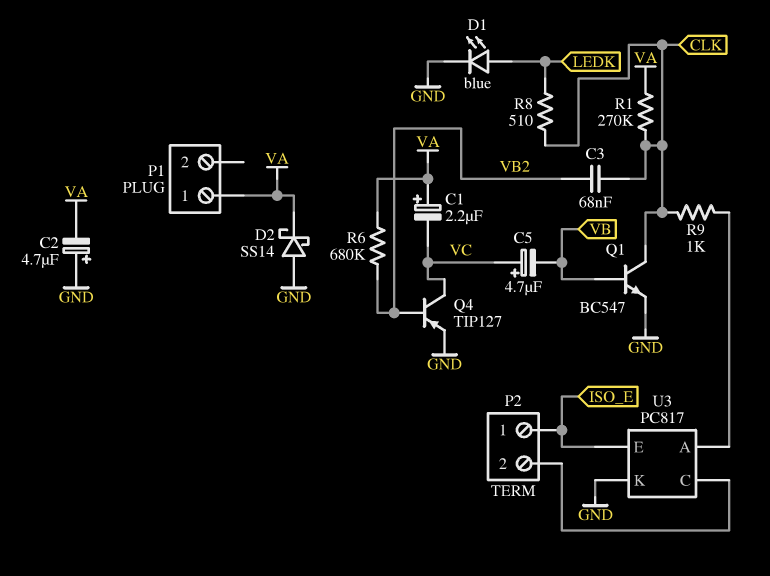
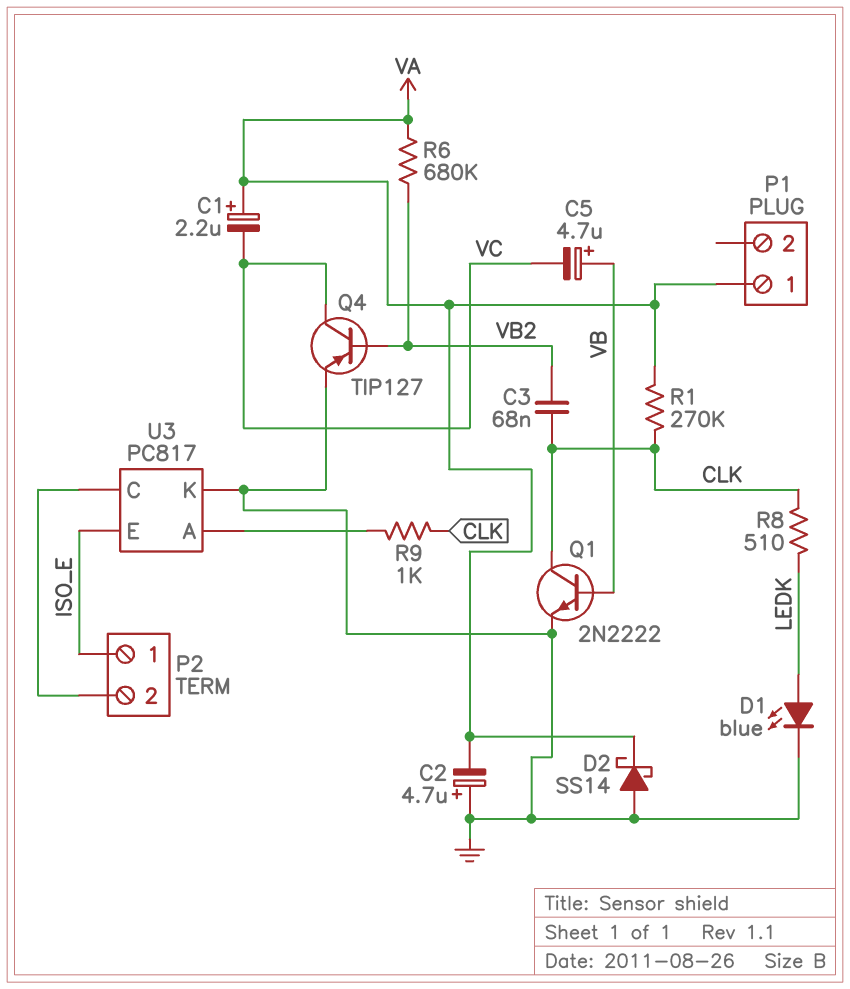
C5: 4.7uF (plus VC, minus VB) -> 4.7uF (plus VB, minus VC)
Q1: NPN BC547 (B VB, C CLK, E GND) -> NPN 2N2222 (B VB, C CLK, E GND)

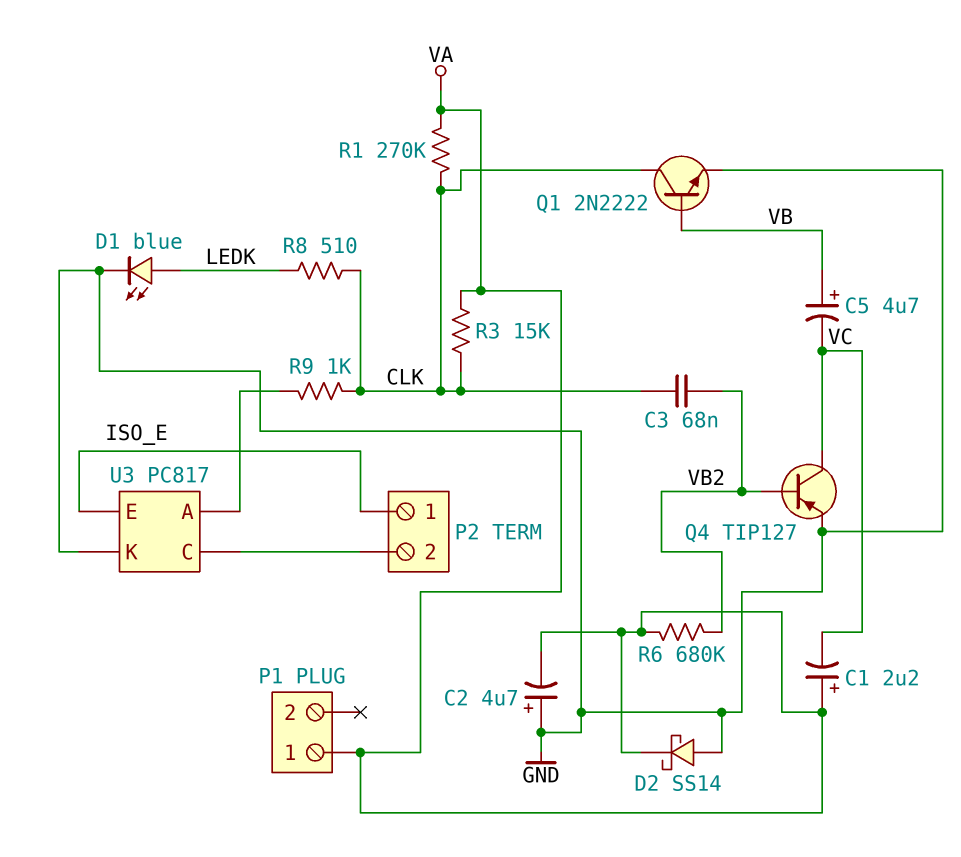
R3: none -> 15k (CLK, VA)

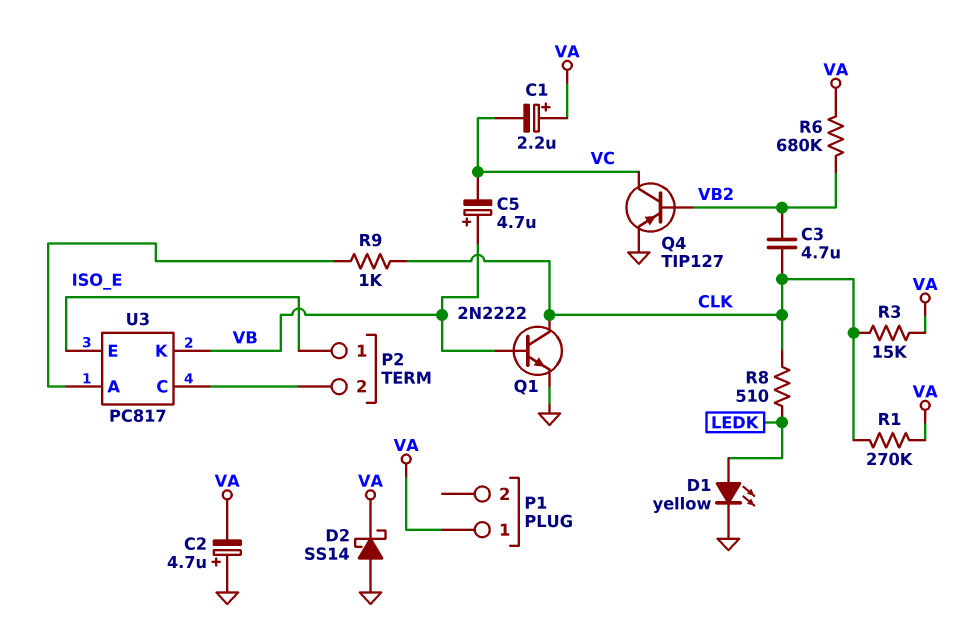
C3: 68nF (CLK, VB2) -> 4.7uF (CLK, VB2)
D1: LED blue (A LEDK, K GND) -> LED yellow (A LEDK, K GND)
U3 pin K: GND -> VB

